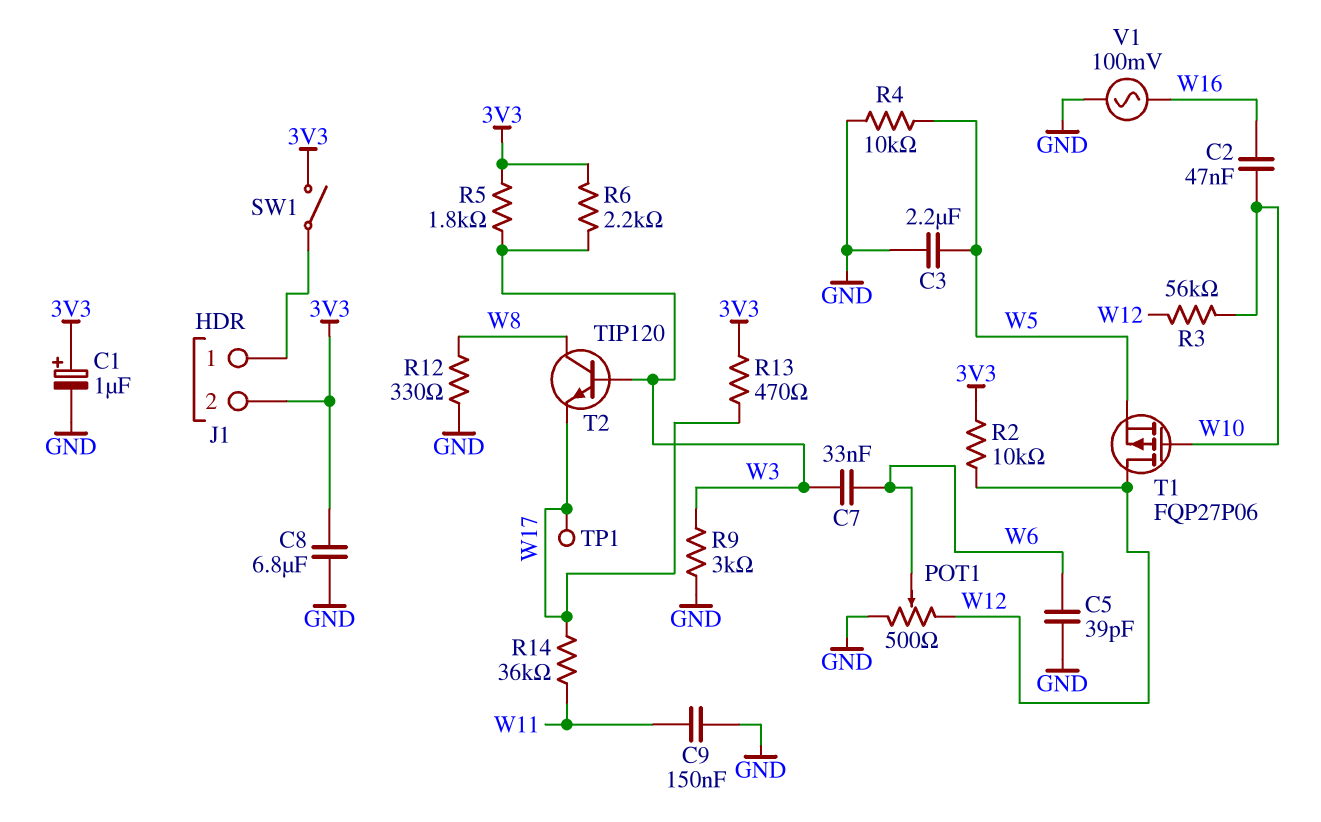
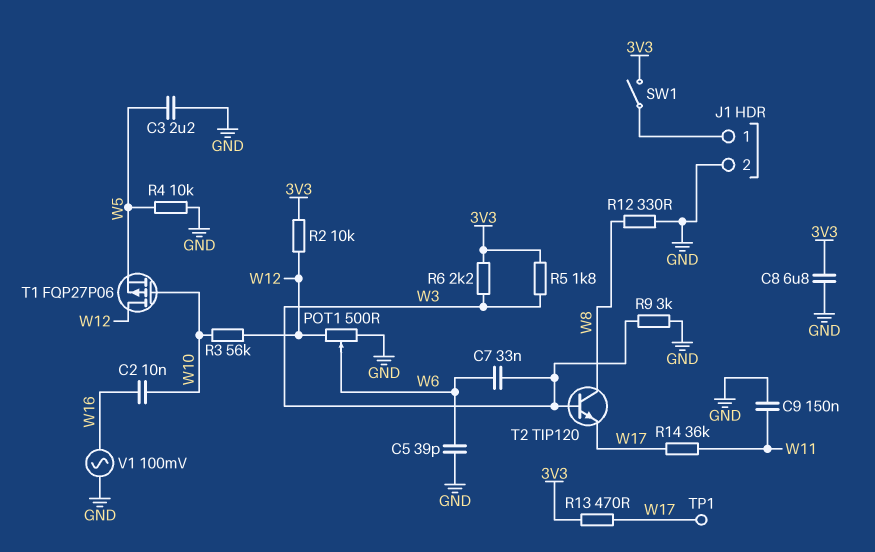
C1: 1uF (plus 3V3, minus GND) -> none
C2: 47nF (W10, W16) -> 10nF (W10, W16)
J1 pin 2: 3V3 -> GND

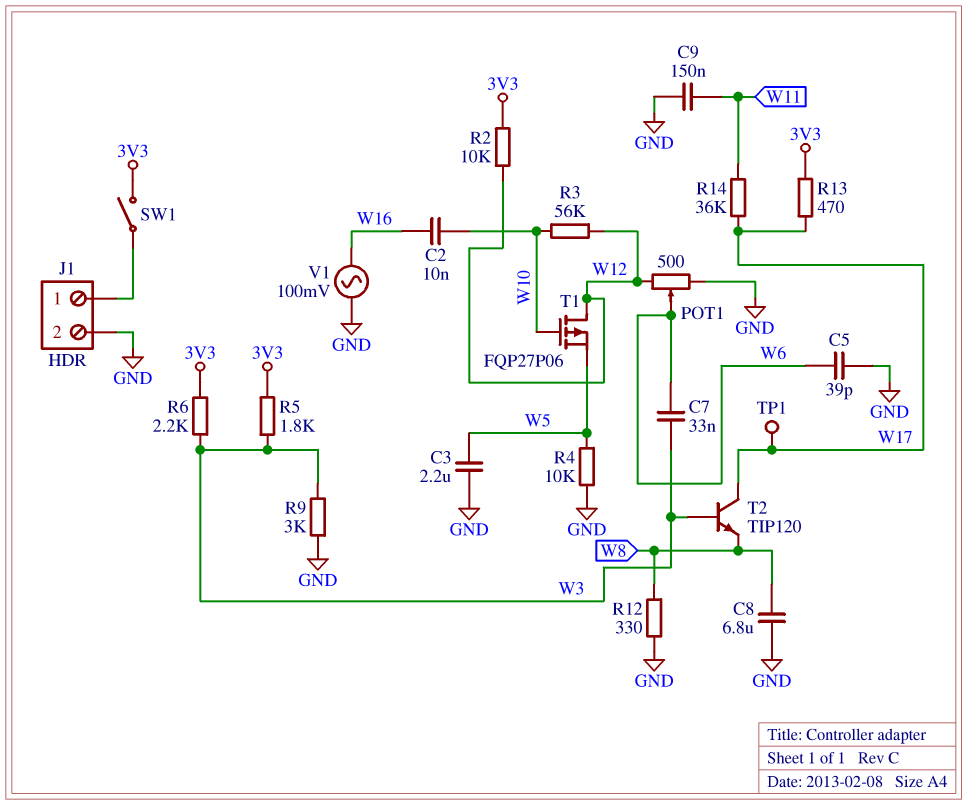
C8: 6.8uF (3V3, GND) -> 6.8uF (GND, W8)
T2: NPN TIP120 (B W3, C W8, E W17) -> NPN TIP120 (B W3, C W17, E W8)

